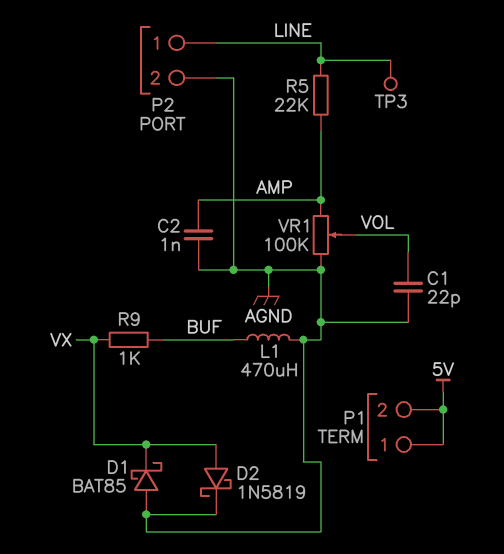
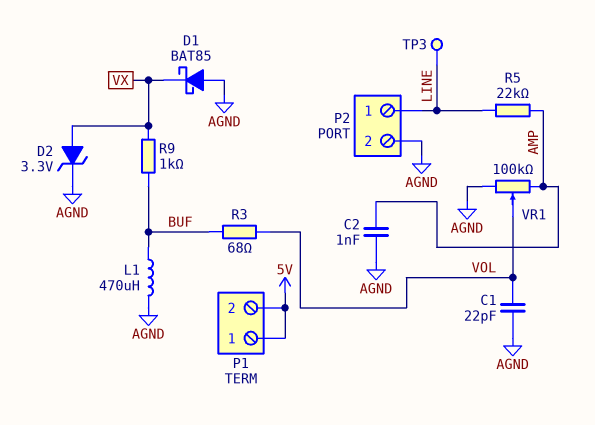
D2: schottky 1N5819 (A VX, K AGND) -> zener 3.3V (A VX, K AGND)
R3: none -> 68 (BUF, VOL)

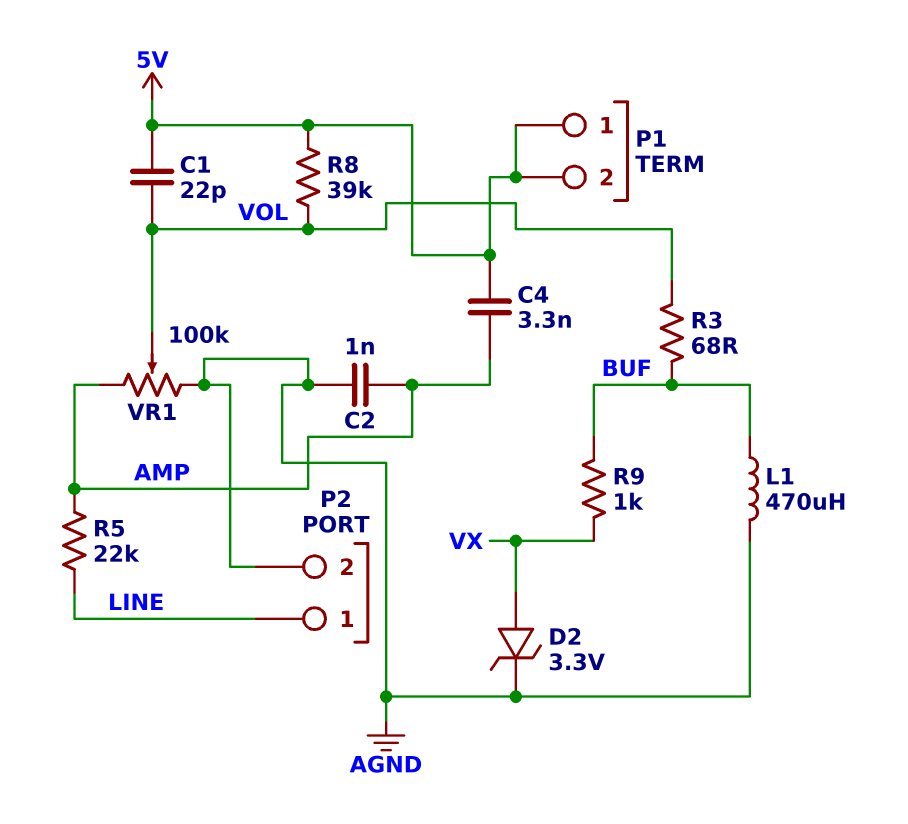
C1: 22pF (AGND, VOL) -> 22pF (5V, VOL)
C4: none -> 3.3nF (5V, AMP)
D1: schottky BAT85 (A AGND, K VX) -> none
R8: none -> 39k (5V, VOL)
TP3: test point (LINE) -> none

